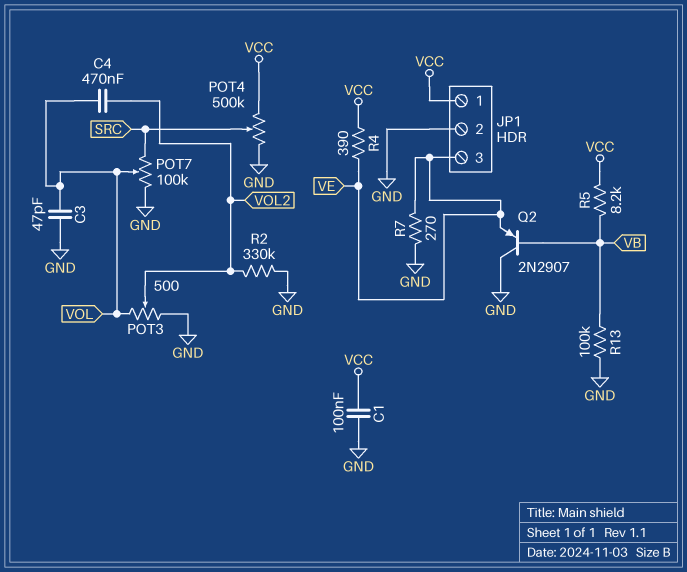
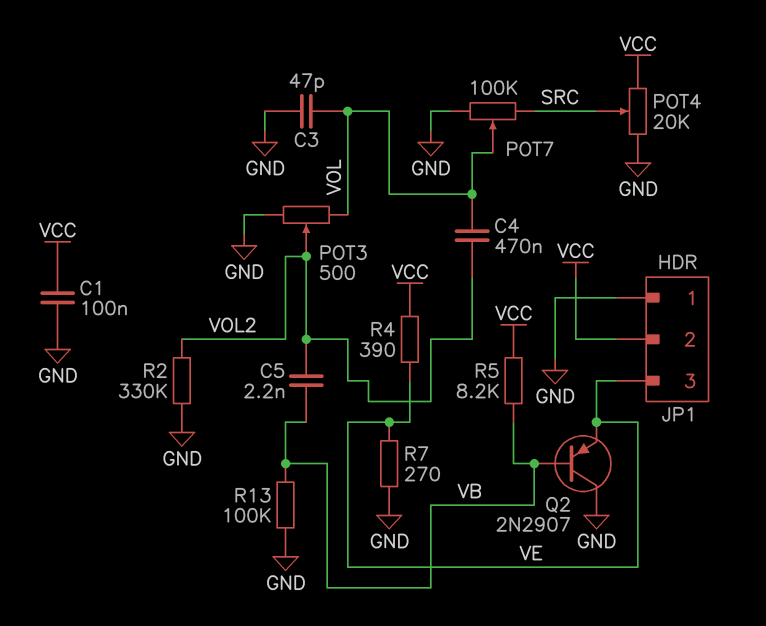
C5: none -> 2.2nF (VB, VOL2)
JP1 pin 1: VCC -> GND
JP1 pin 2: GND -> VCC
POT4: 500k (GND, VCC, wiper SRC) -> 20k (GND, VCC, wiper SRC)

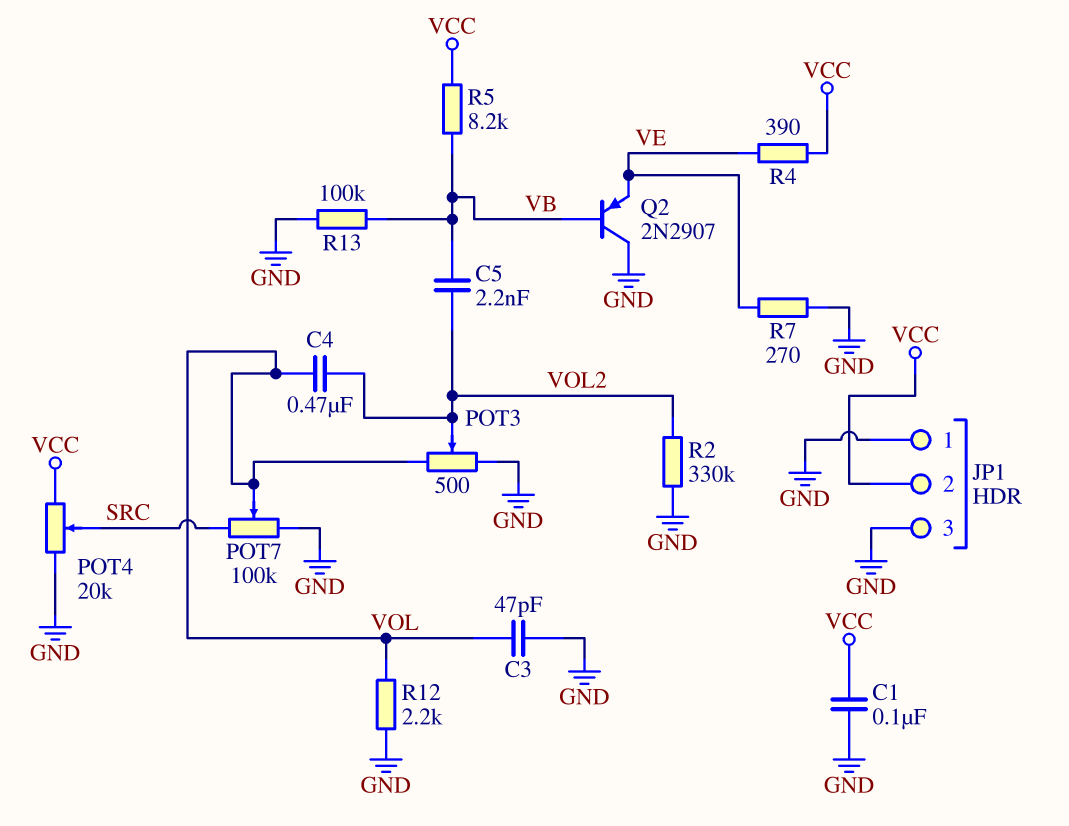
JP1 pin 3: VE -> GND
R12: none -> 2.2k (GND, VOL)

